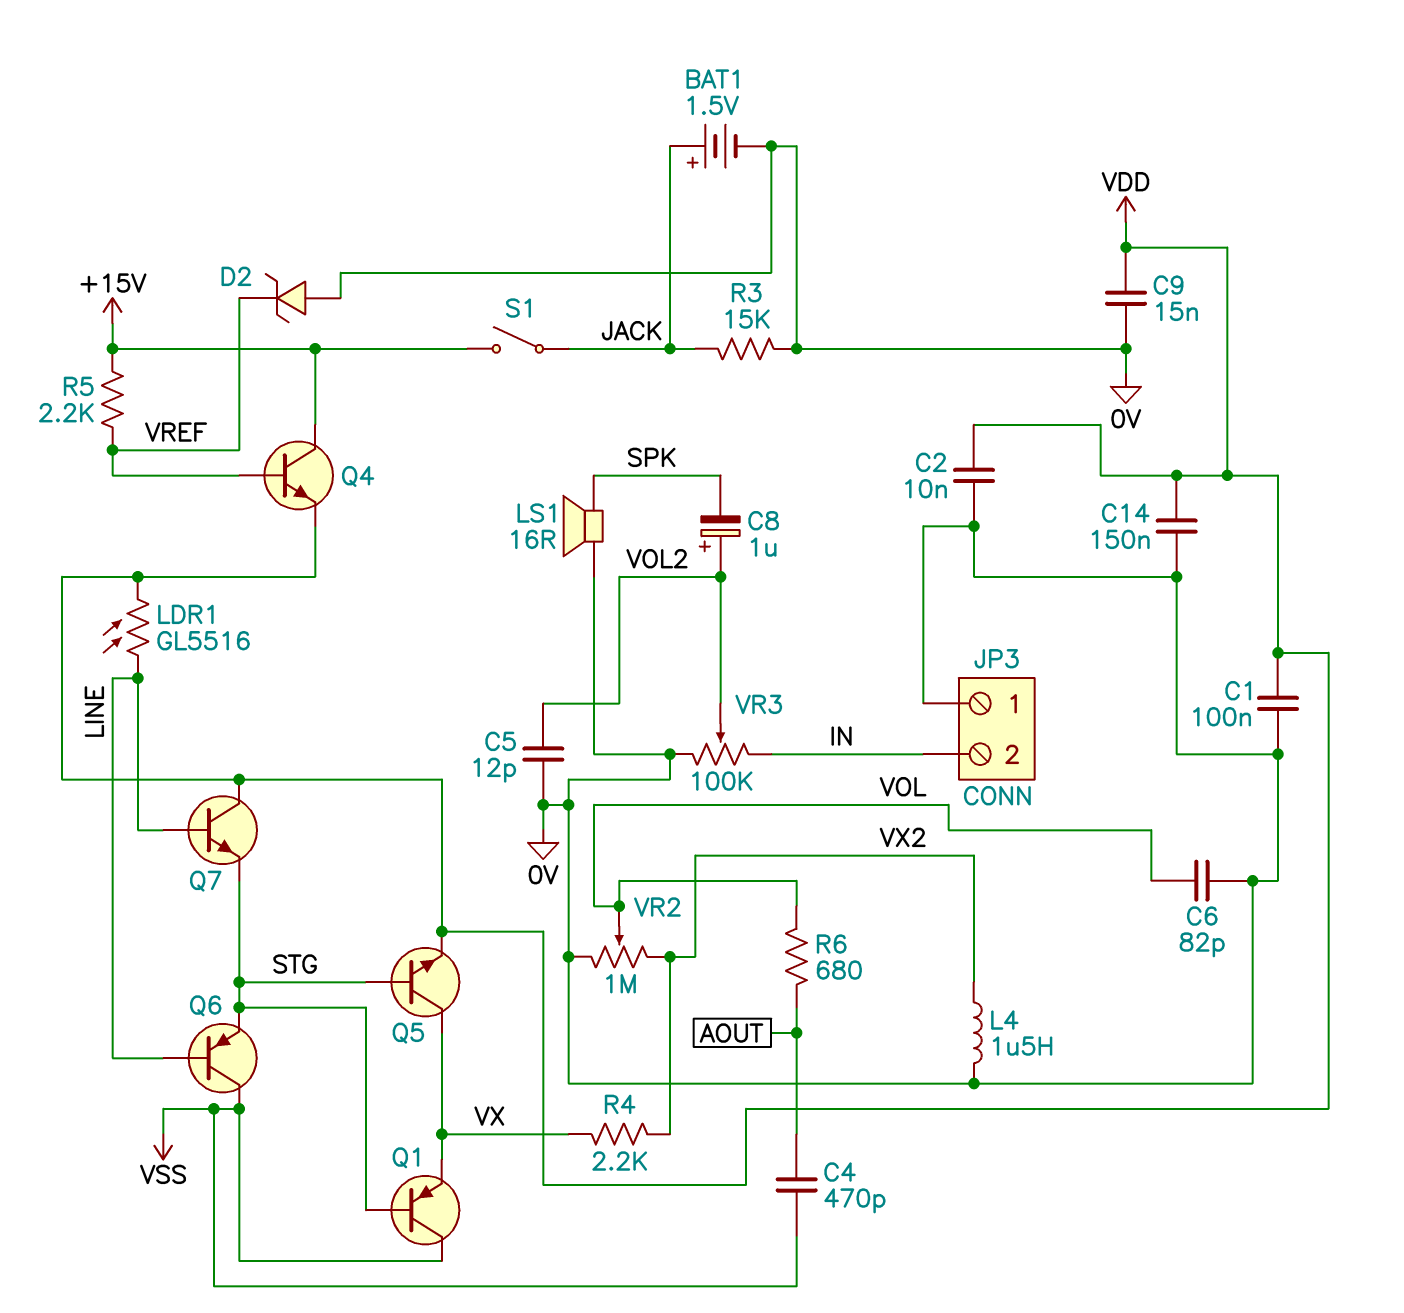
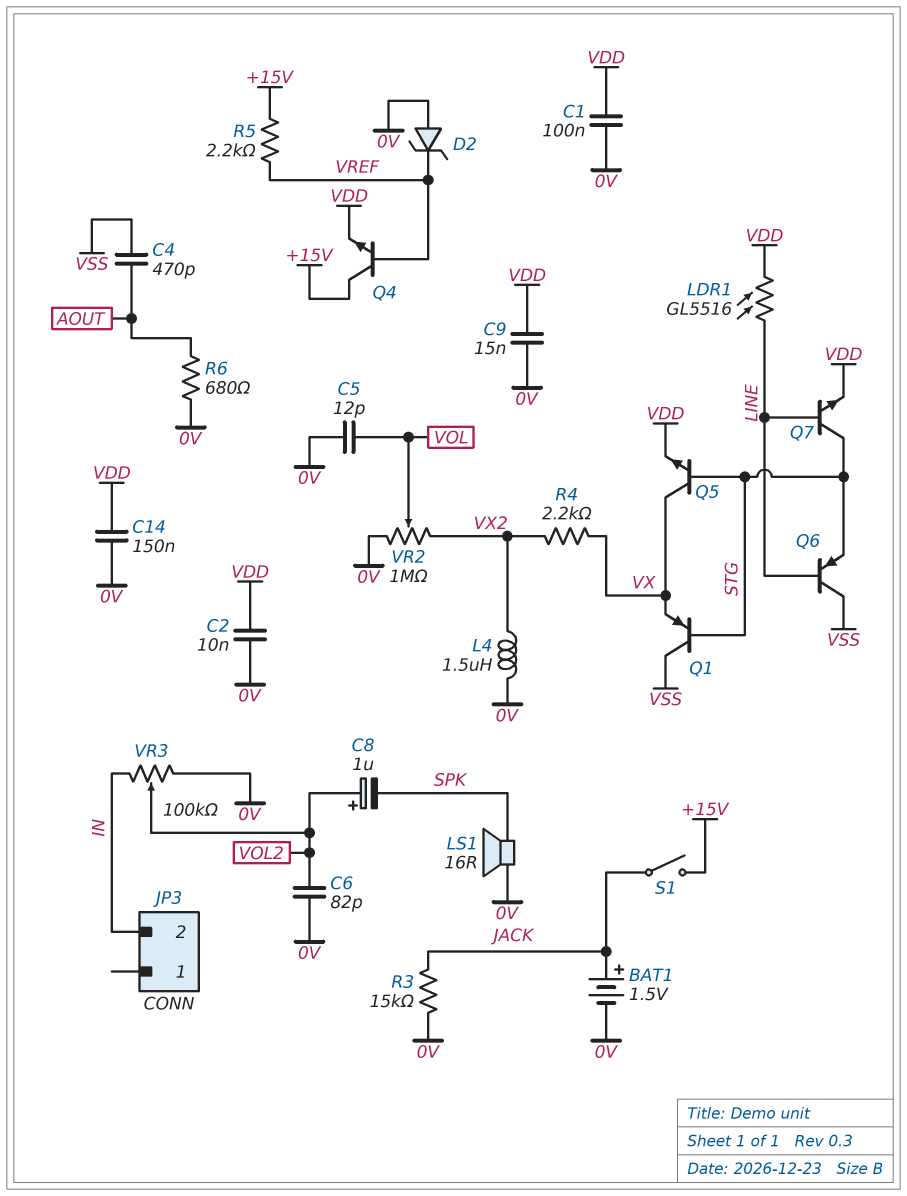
C5: 12pF (0V, VOL2) -> 12pF (0V, VOL)
C6: 82pF (0V, VOL) -> 82pF (0V, VOL2)
JP3 pin 1: 0V -> none
Q7: NPN (B LINE, C VDD, E STG) -> NPN (B LINE, C STG, E VDD)
R6: 680 (AOUT, VOL) -> 680 (0V, AOUT)

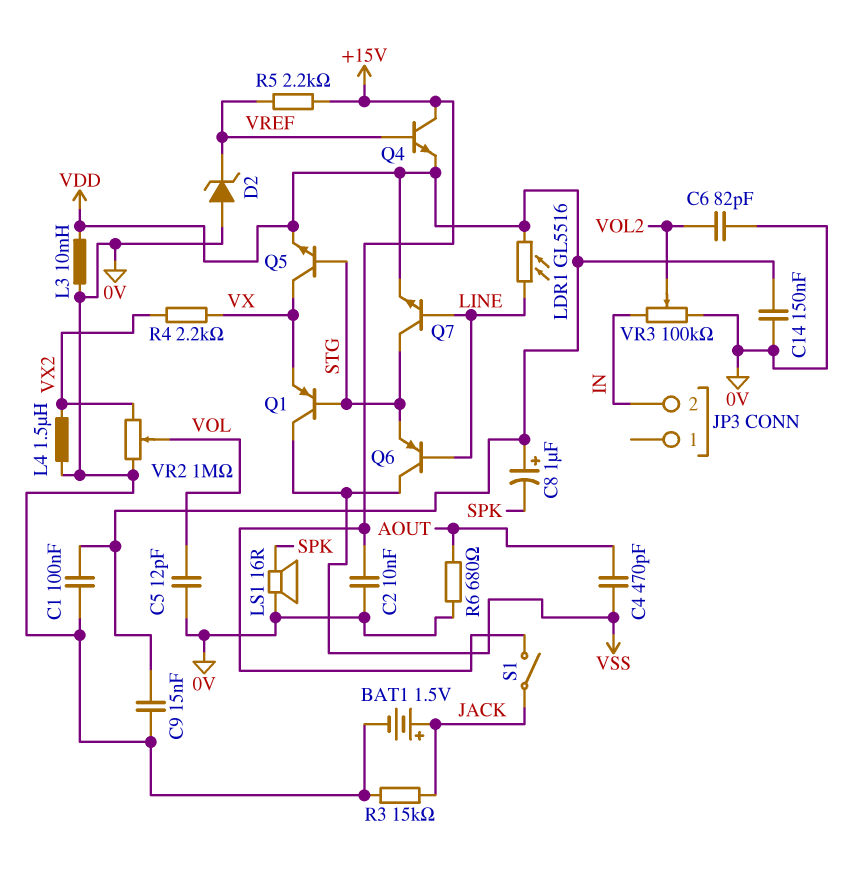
C2: 10nF (0V, VDD) -> 10nF (+15V, 0V)
C8: 1uF (plus VOL2, minus SPK) -> 1uF (plus VDD, minus SPK)
L3: none -> 10mH (0V, VDD)

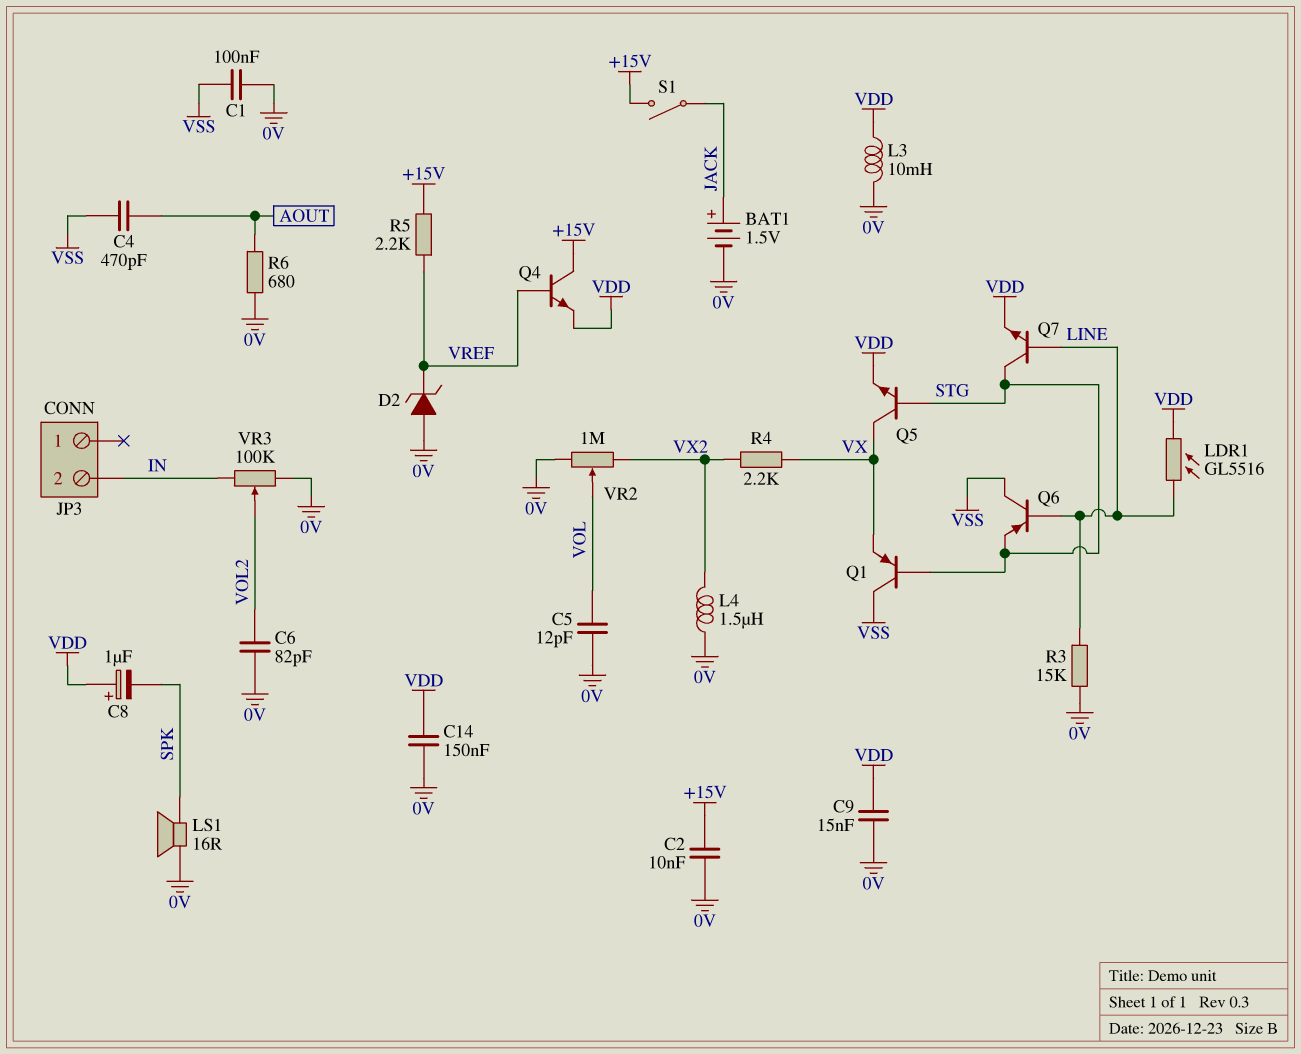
C1: 100nF (0V, VDD) -> 100nF (0V, VSS)
R3: 15k (0V, JACK) -> 15k (0V, LINE)

